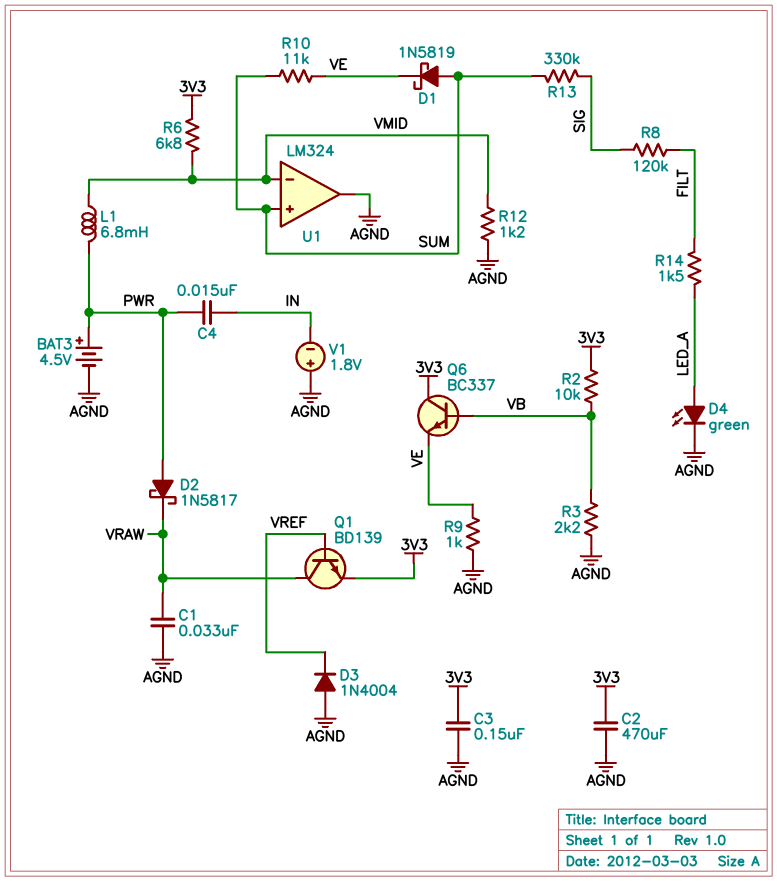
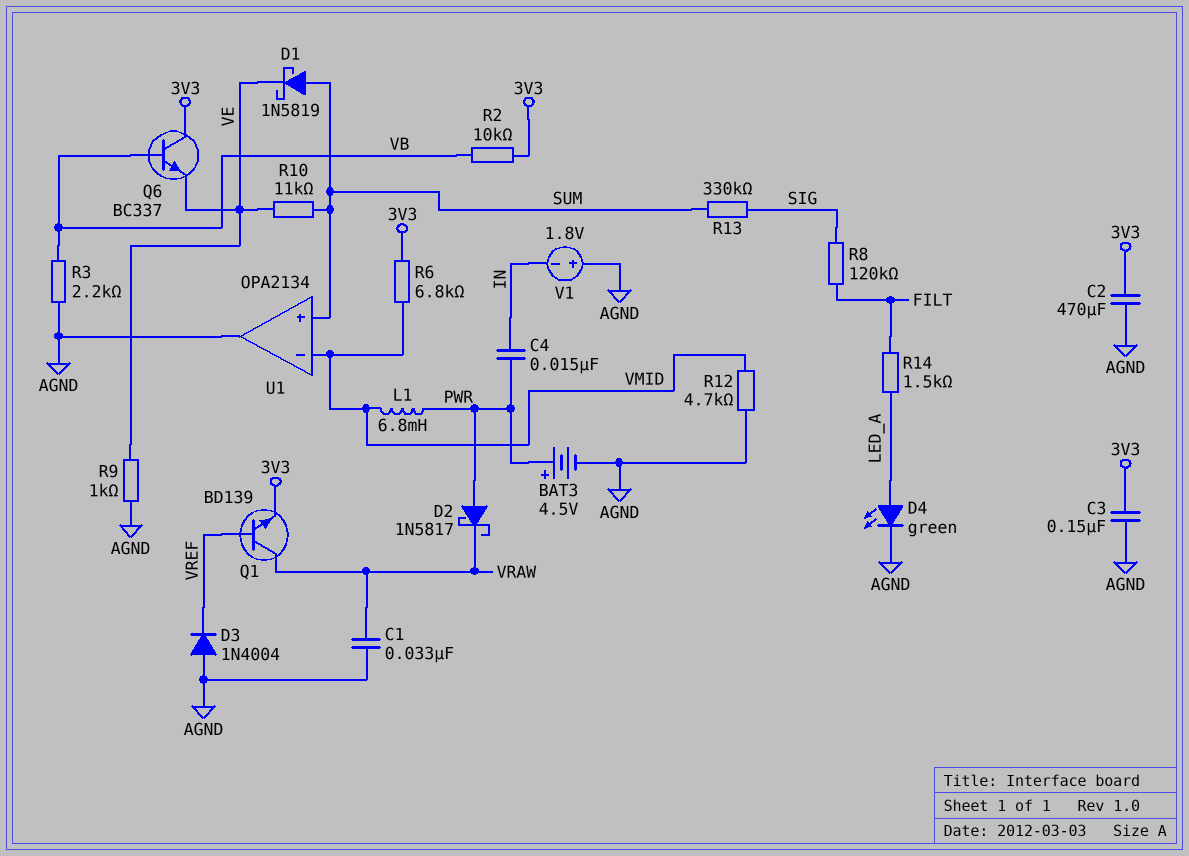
R12: 1.2k (AGND, VMID) -> 4.7k (AGND, VMID)
U1: LM324 -> OPA2134

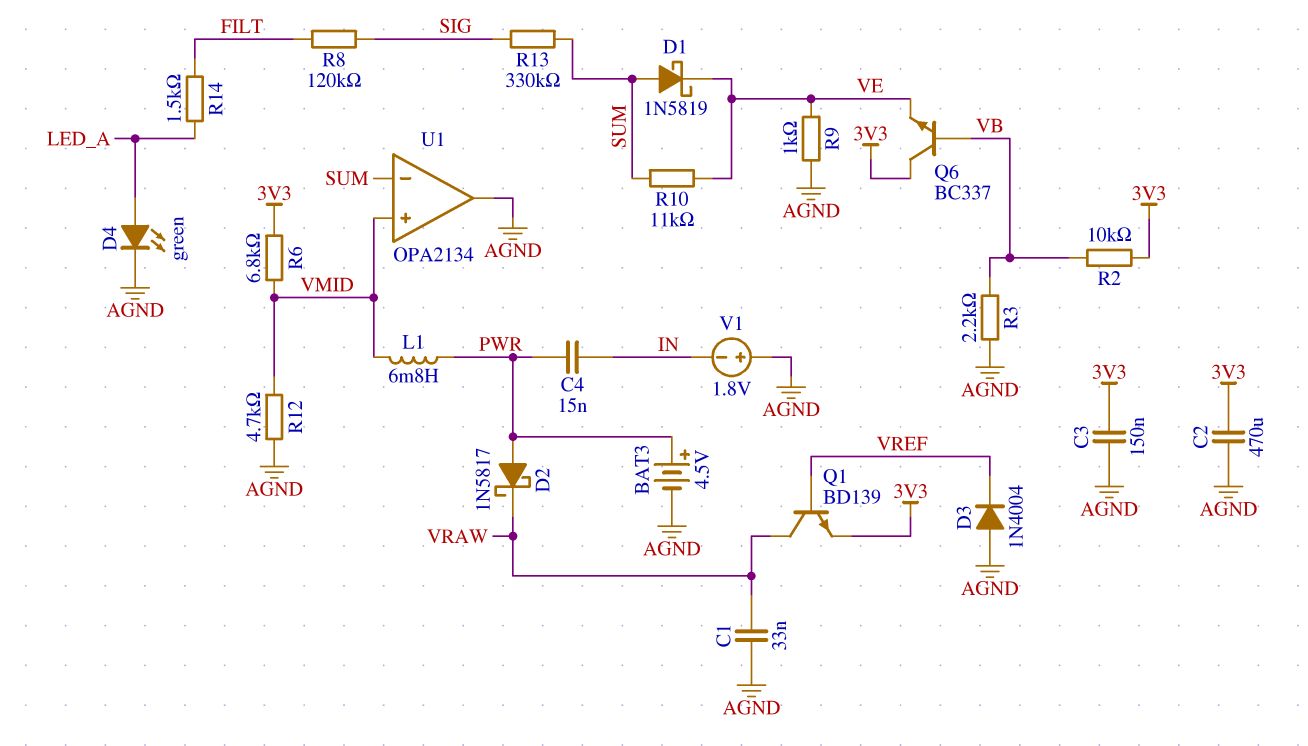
U1 pin in+: SUM -> VMID
U1 pin in-: VMID -> SUM

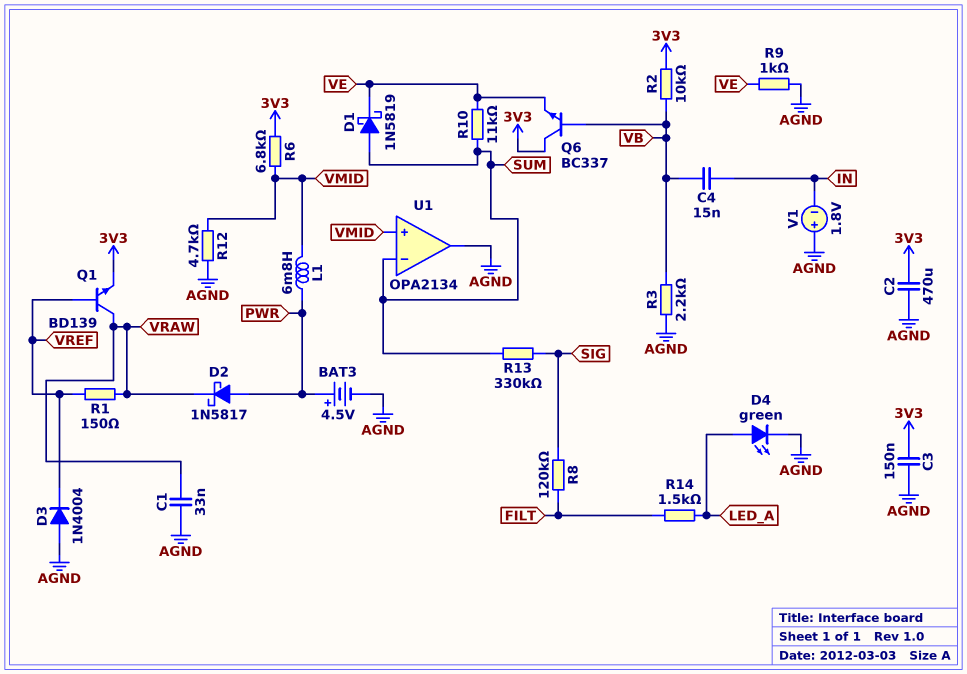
C4: 15nF (IN, PWR) -> 15nF (IN, VB)
R1: none -> 150 (VRAW, VREF)

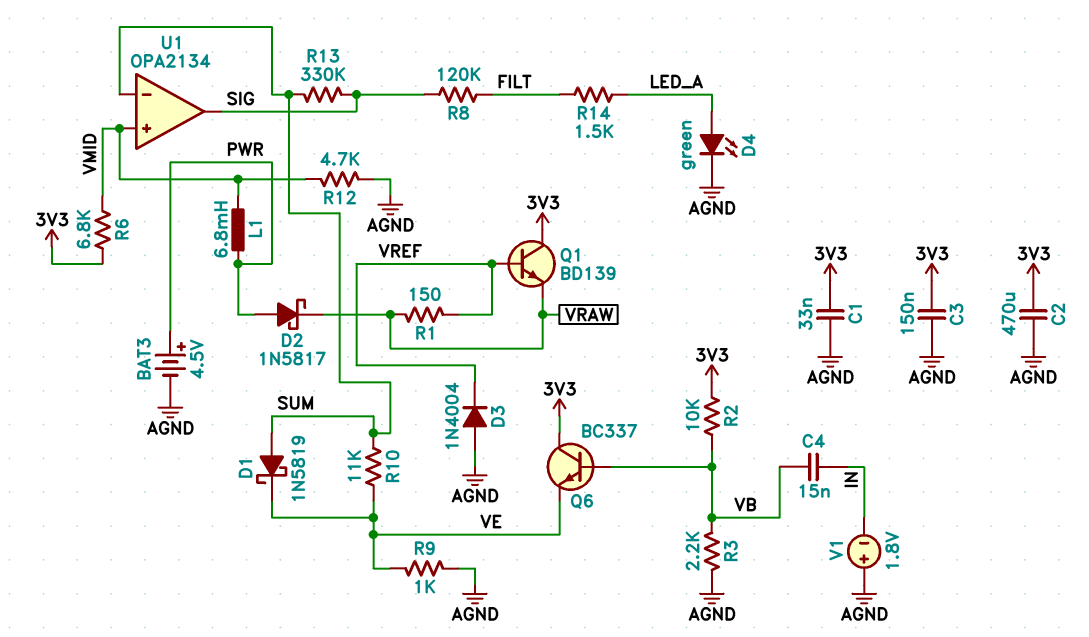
C1: 33nF (AGND, VRAW) -> 33nF (3V3, AGND)
Q1: NPN BD139 (B VREF, C VRAW, E 3V3) -> NPN BD139 (B VREF, C 3V3, E VRAW)
U1 pin out: AGND -> SIG

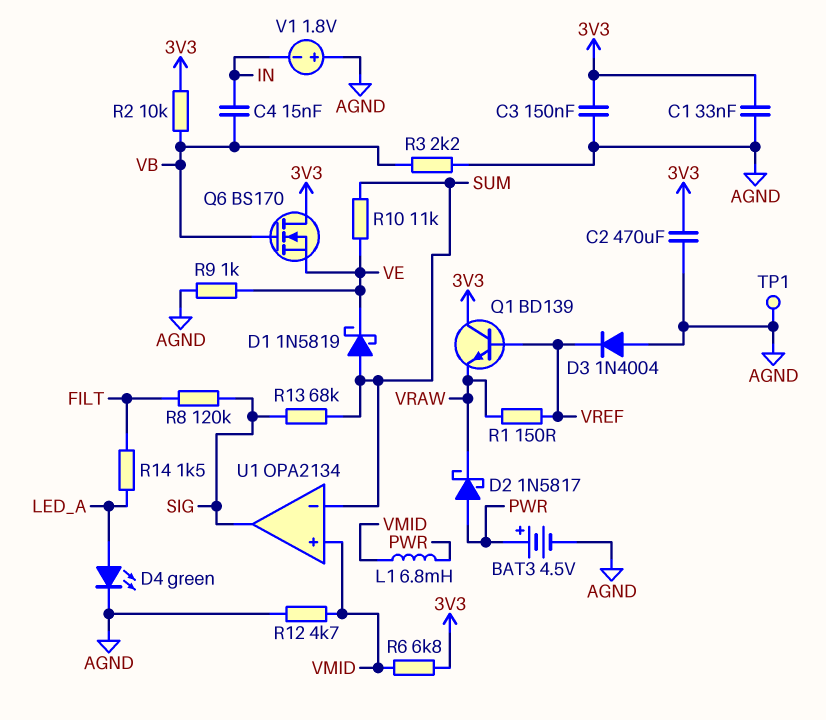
Q6: NPN BC337 (B VB, C 3V3, E VE) -> NMOS BS170 (G VB, D 3V3, S VE)
R13: 330k (SIG, SUM) -> 68k (SIG, SUM)
TP1: none -> test point (AGND)

